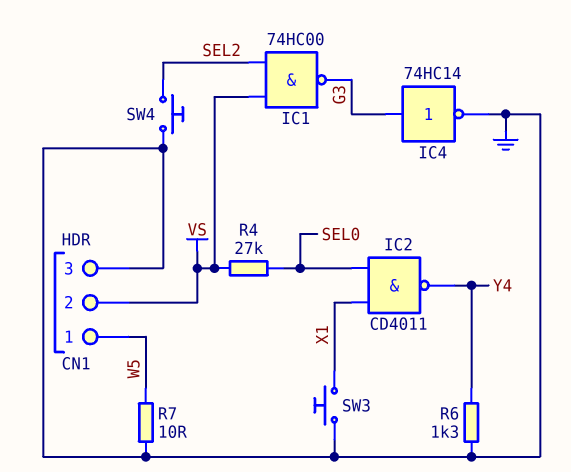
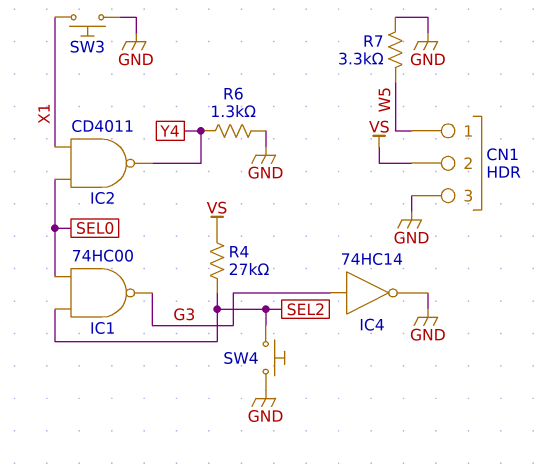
IC1: NAND 74HC00 (in SEL2, in VS, out G3) -> NAND 74HC00 (in SEL0, in SEL2, out G3)
R4: 27k (SEL0, VS) -> 27k (SEL2, VS)
R7: 10 (GND, W5) -> 3.3k (GND, W5)

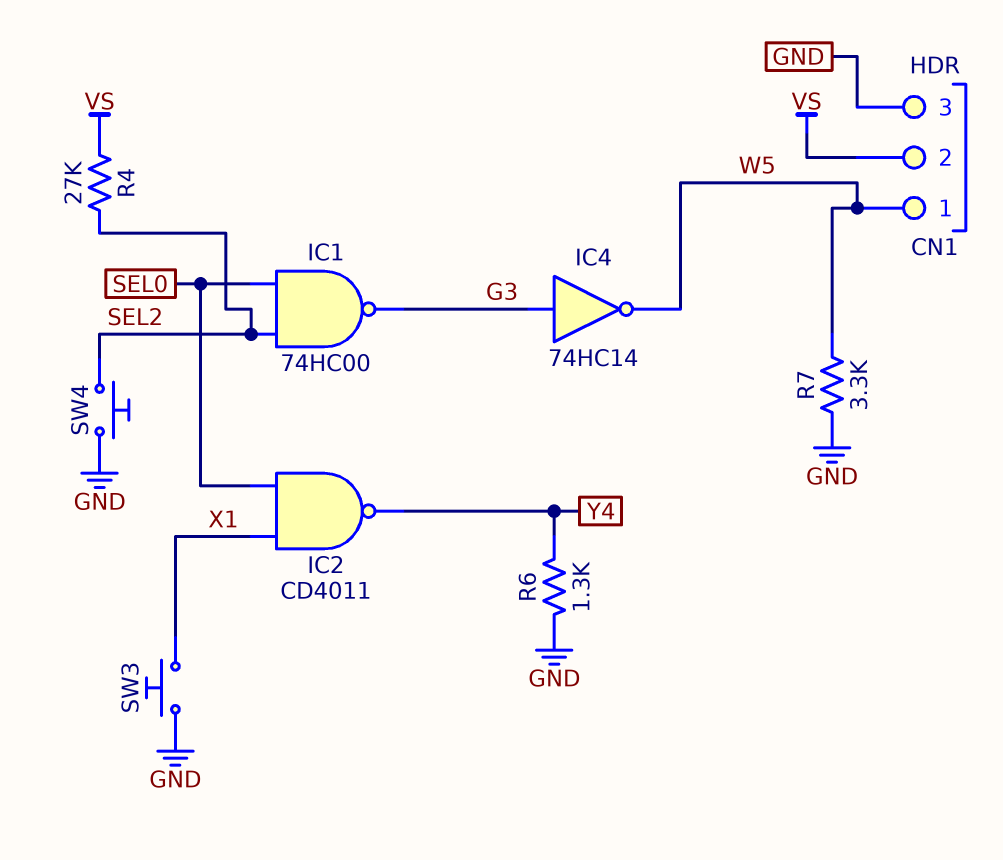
IC4: NOT 74HC14 (in G3, out GND) -> NOT 74HC14 (in G3, out W5)

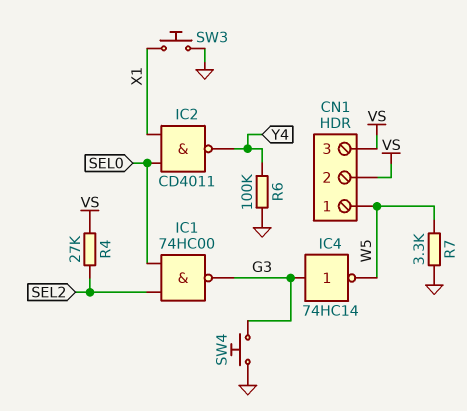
CN1 pin 3: GND -> VS
R6: 1.3k (GND, Y4) -> 100k (GND, Y4)
SW4: button (GND, SEL2) -> button (G3, GND)

